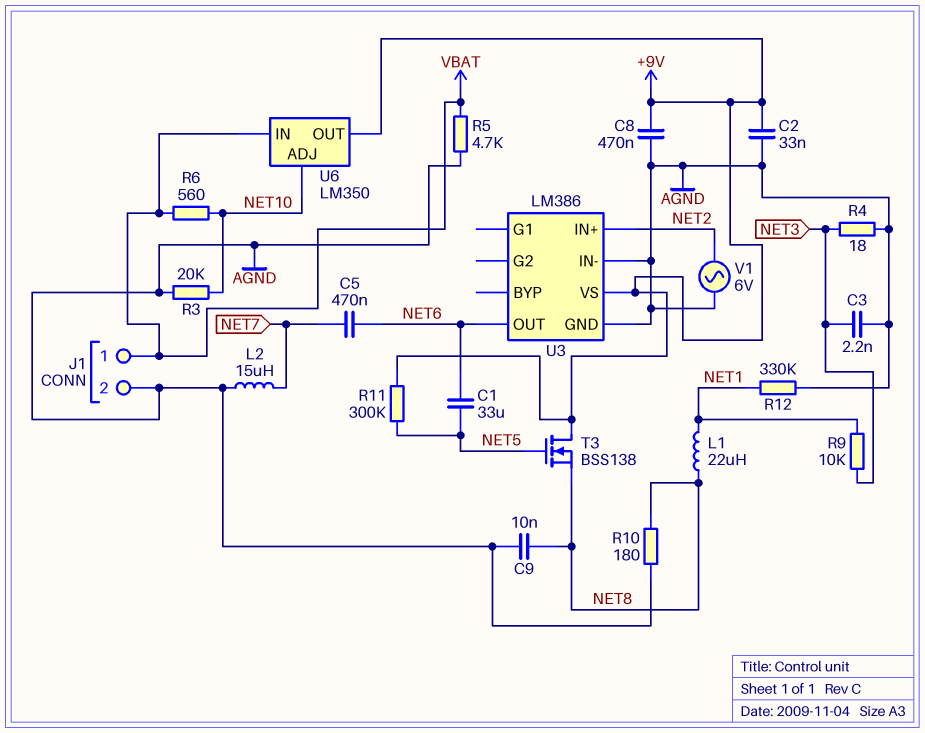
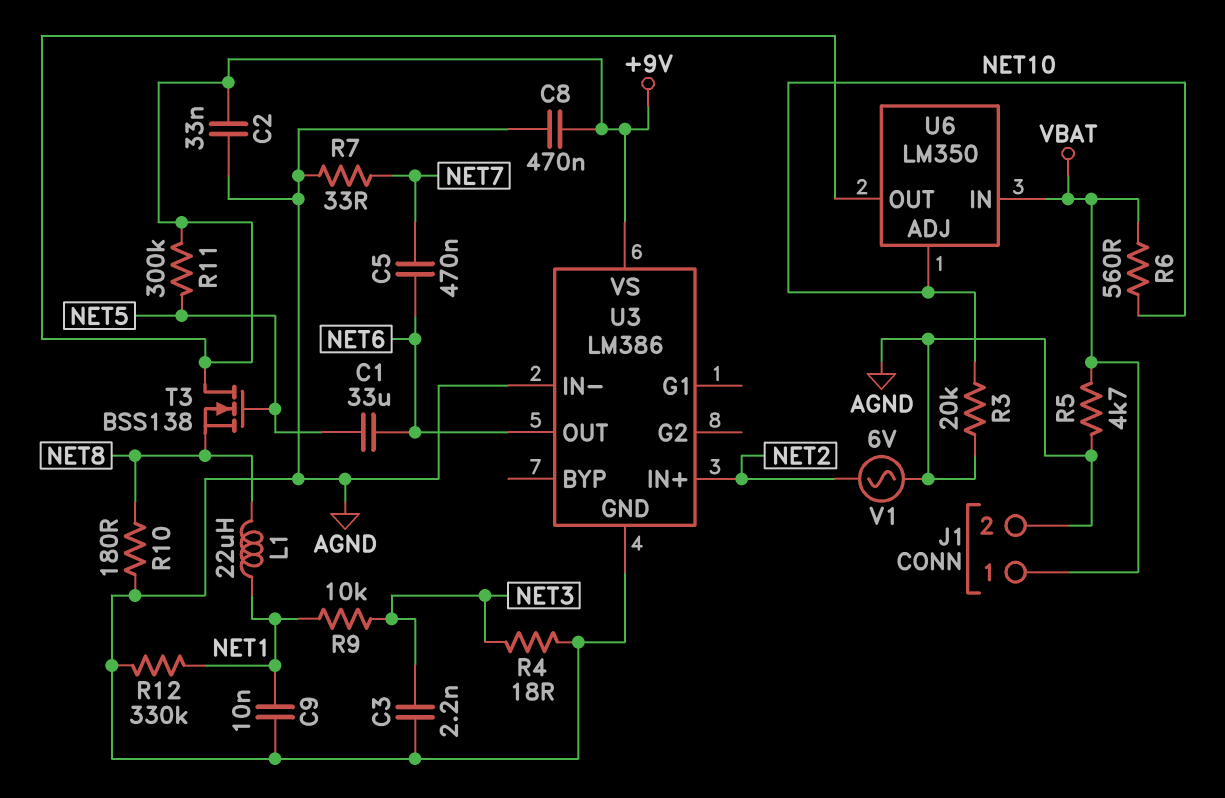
C9: 10nF (AGND, NET8) -> 10nF (AGND, NET1)
L2: 15uH (AGND, NET7) -> none
R7: none -> 33 (AGND, NET7)

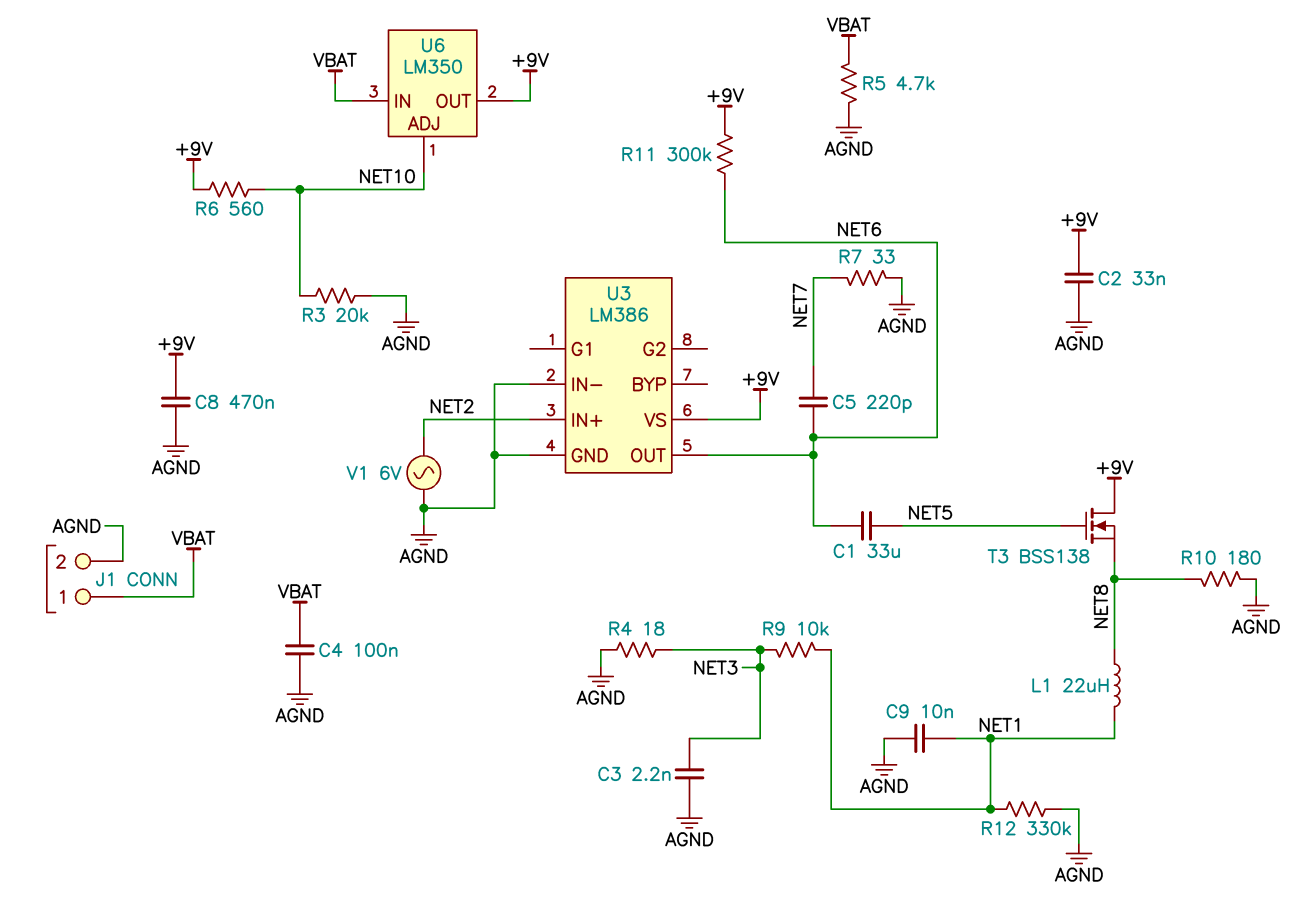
C4: none -> 100nF (AGND, VBAT)
C5: 470nF (NET6, NET7) -> 220pF (NET6, NET7)
R6: 560 (NET10, VBAT) -> 560 (+9V, NET10)
R11: 300k (+9V, NET5) -> 300k (+9V, NET6)

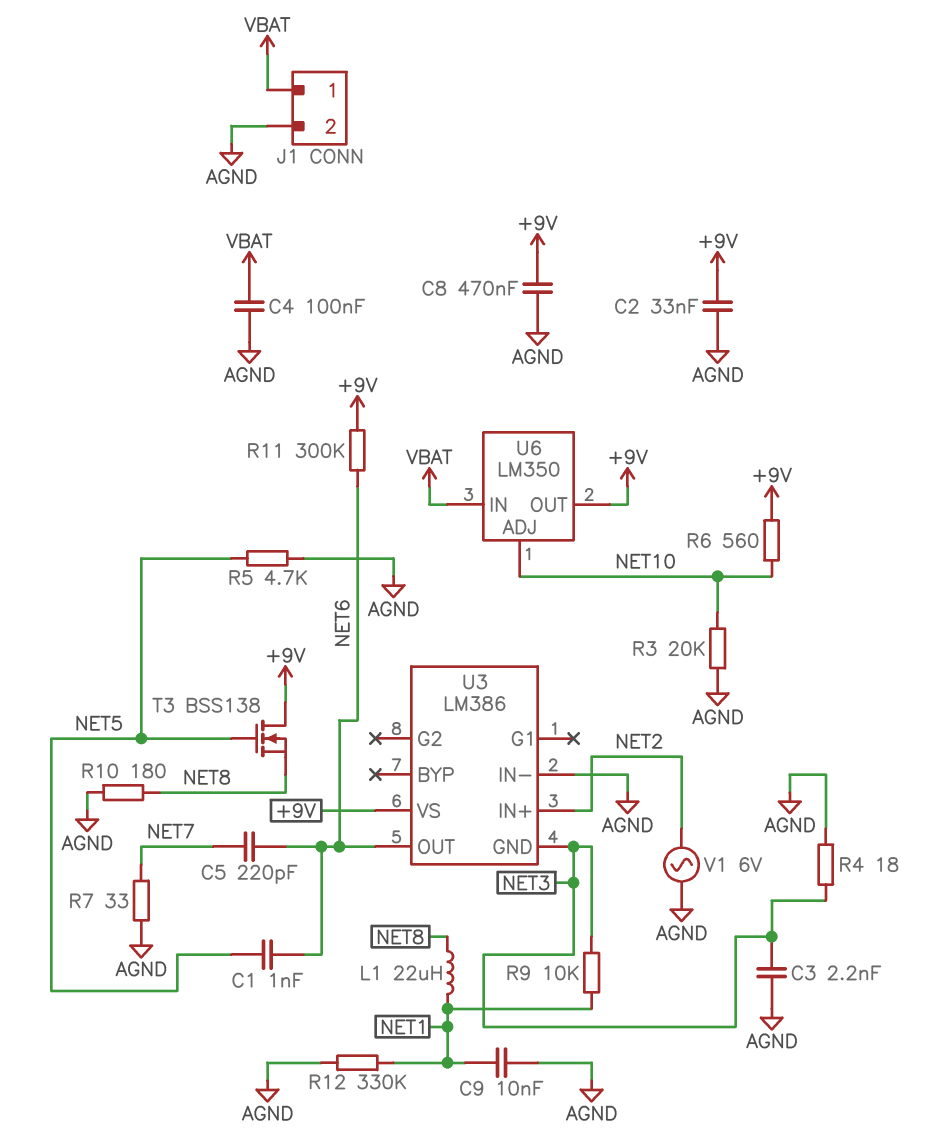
C1: 33uF (NET5, NET6) -> 1nF (NET5, NET6)
R5: 4.7k (AGND, VBAT) -> 4.7k (AGND, NET5)
U3 pin GND: AGND -> NET3

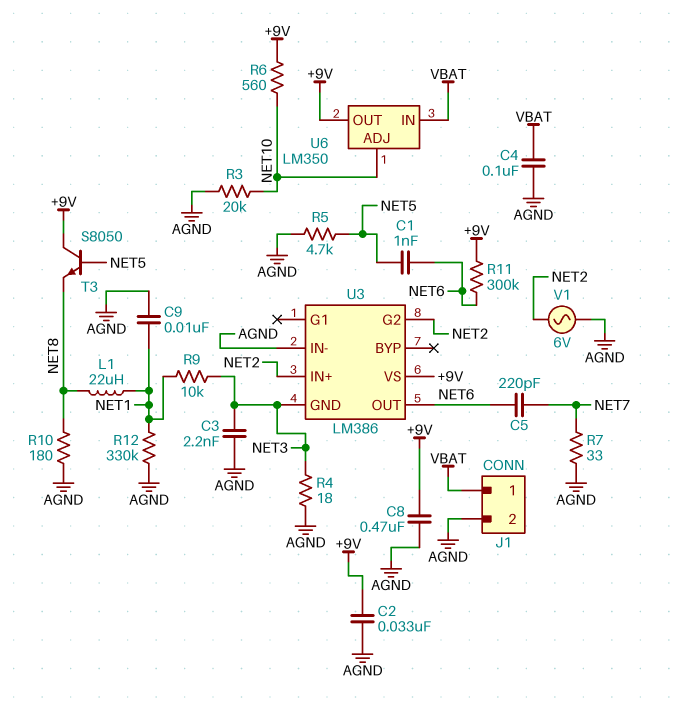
T3: NMOS BSS138 (G NET5, D +9V, S NET8) -> NPN S8050 (B NET5, C +9V, E NET8)
U3 pin G2: none -> NET2

